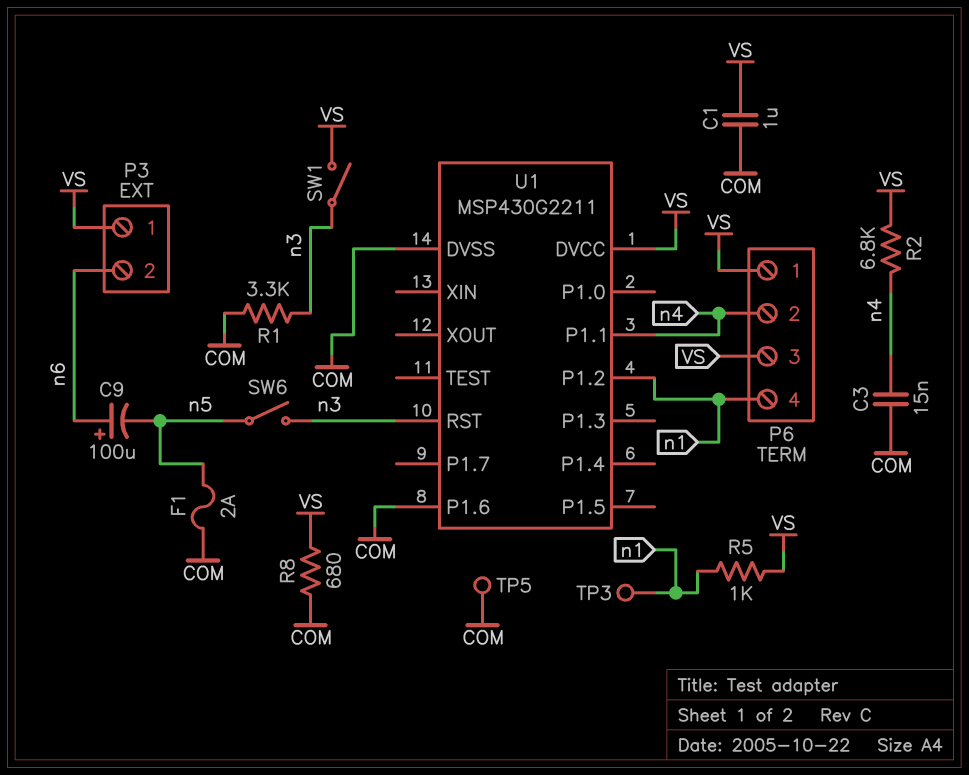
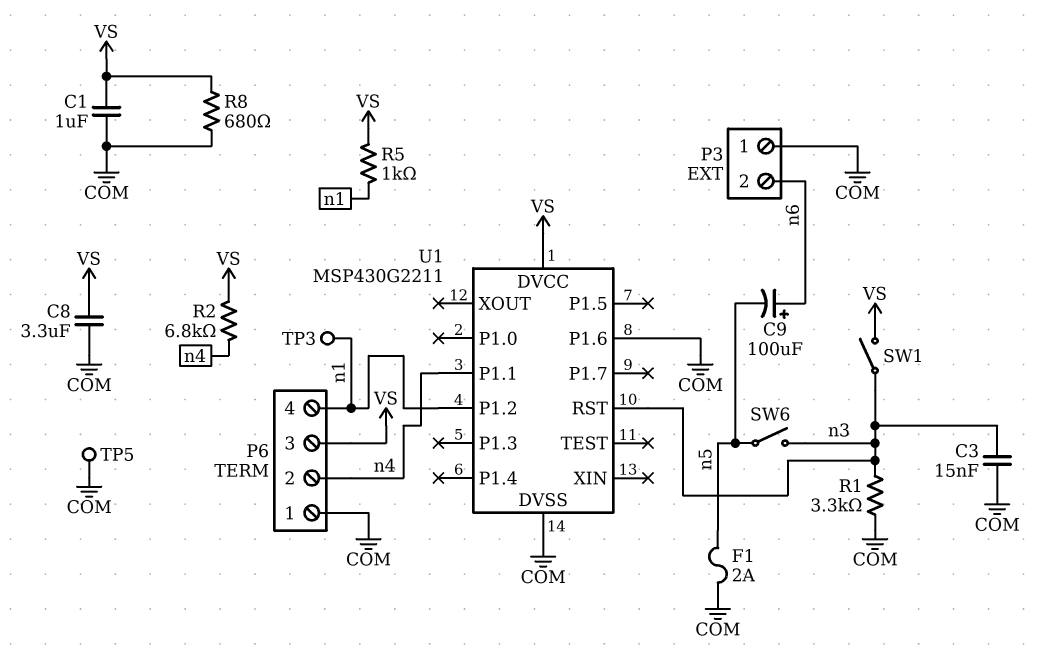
C3: 15nF (COM, n4) -> 15nF (COM, n3)
C8: none -> 3.3uF (COM, VS)
P3 pin 1: VS -> COM
P6 pin 1: VS -> COM

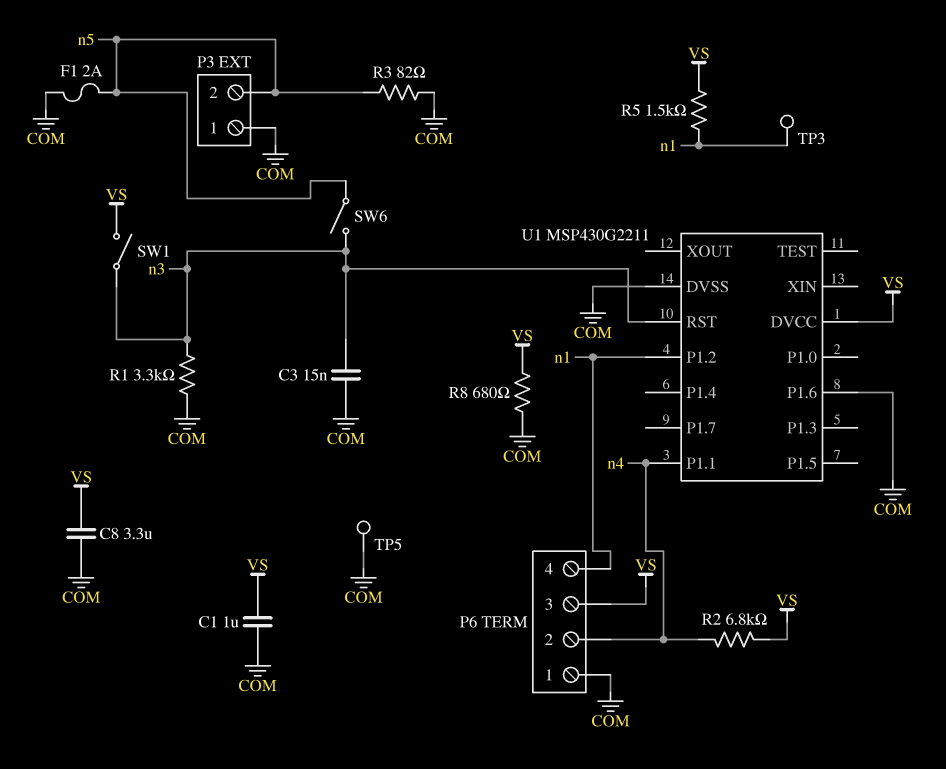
C9: 100uF (plus n6, minus n5) -> none
P3 pin 2: n6 -> n5
R3: none -> 82 (COM, n5)
R5: 1k (VS, n1) -> 1.5k (VS, n1)

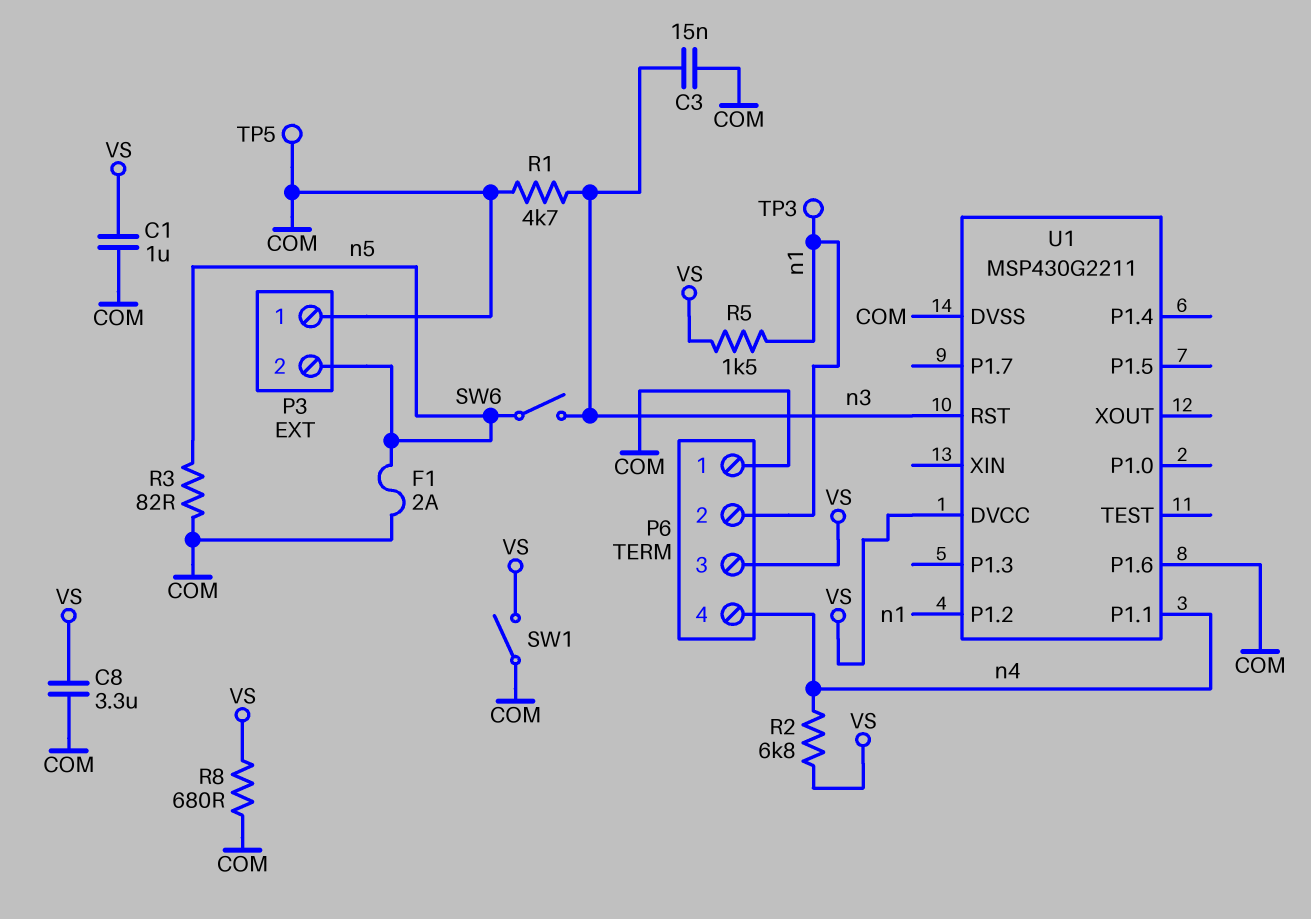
P6 pin 2: n4 -> n1
P6 pin 4: n1 -> n4
R1: 3.3k (COM, n3) -> 4.7k (COM, n3)
SW1: switch (VS, n3) -> switch (COM, VS)

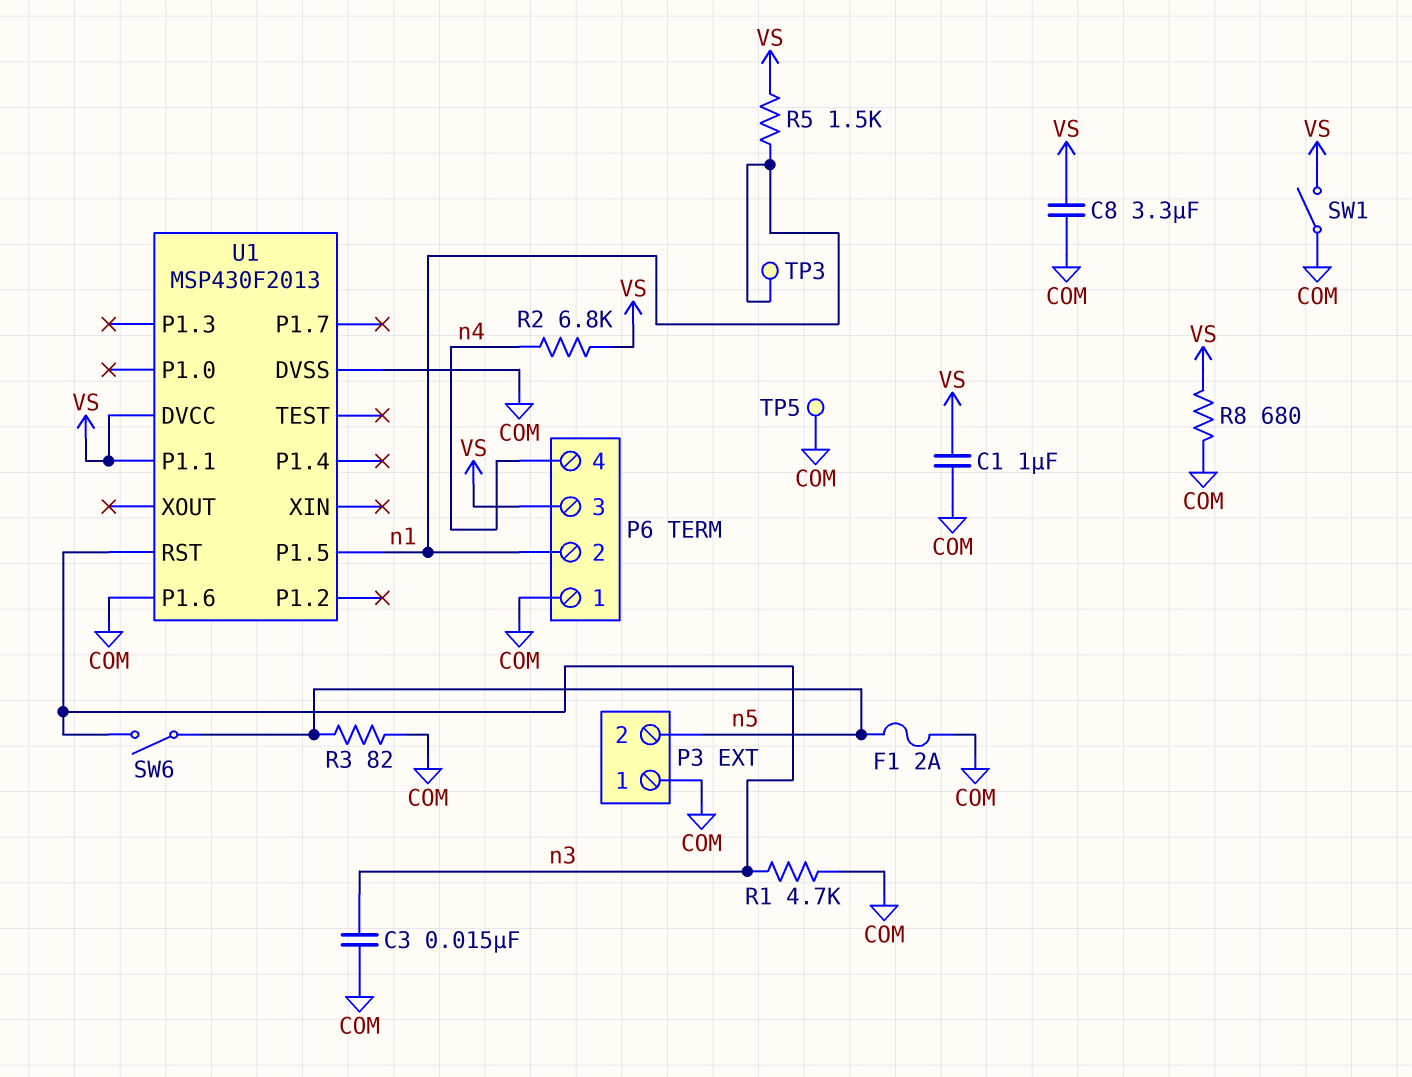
U1: MSP430G2211 -> MSP430F2013
U1 pin P1.1: n4 -> VS
U1 pin P1.2: n1 -> none
U1 pin P1.5: none -> n1

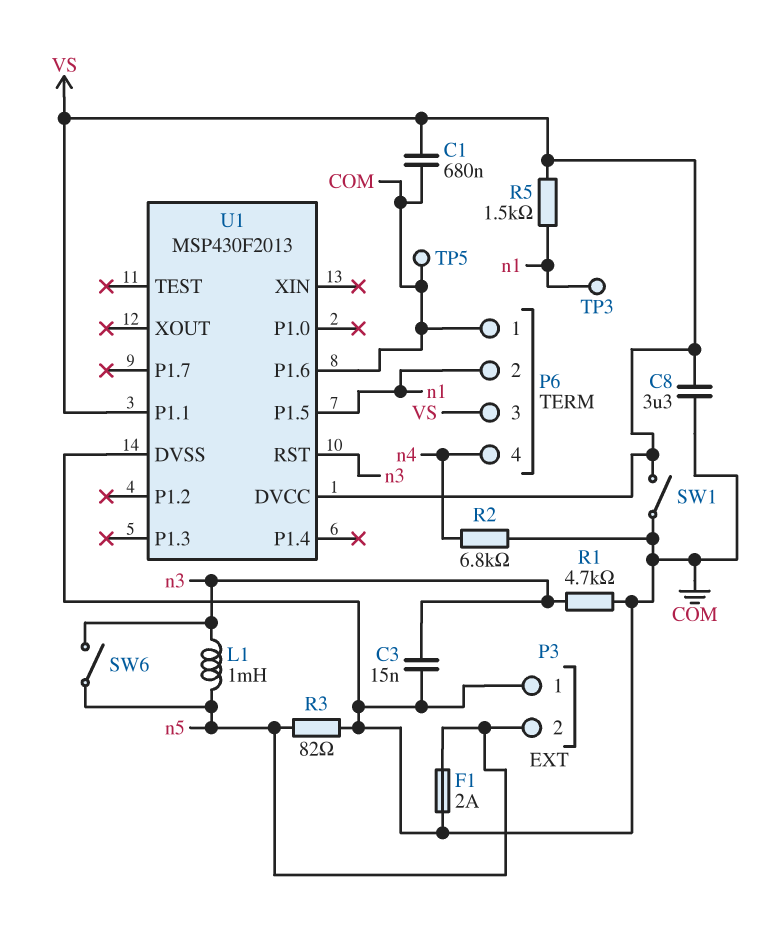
C1: 1uF (COM, VS) -> 680nF (COM, VS)
L1: none -> 1mH (n3, n5)
R2: 6.8k (VS, n4) -> 6.8k (COM, n4)
R8: 680 (COM, VS) -> none

